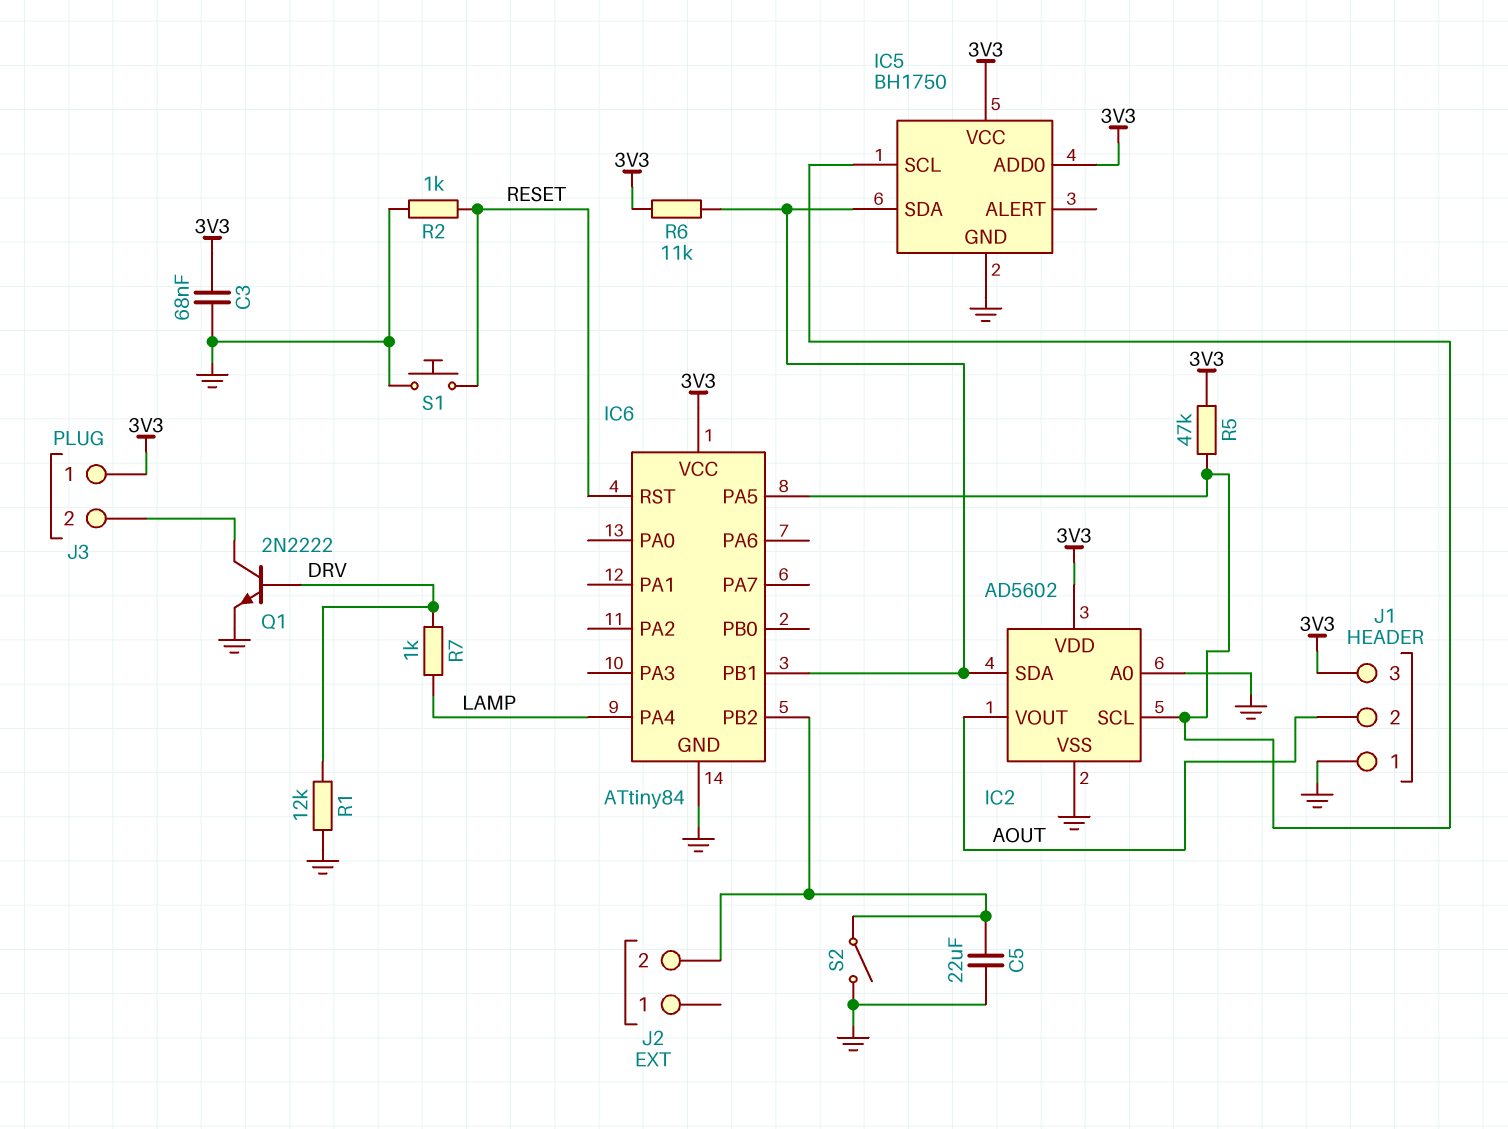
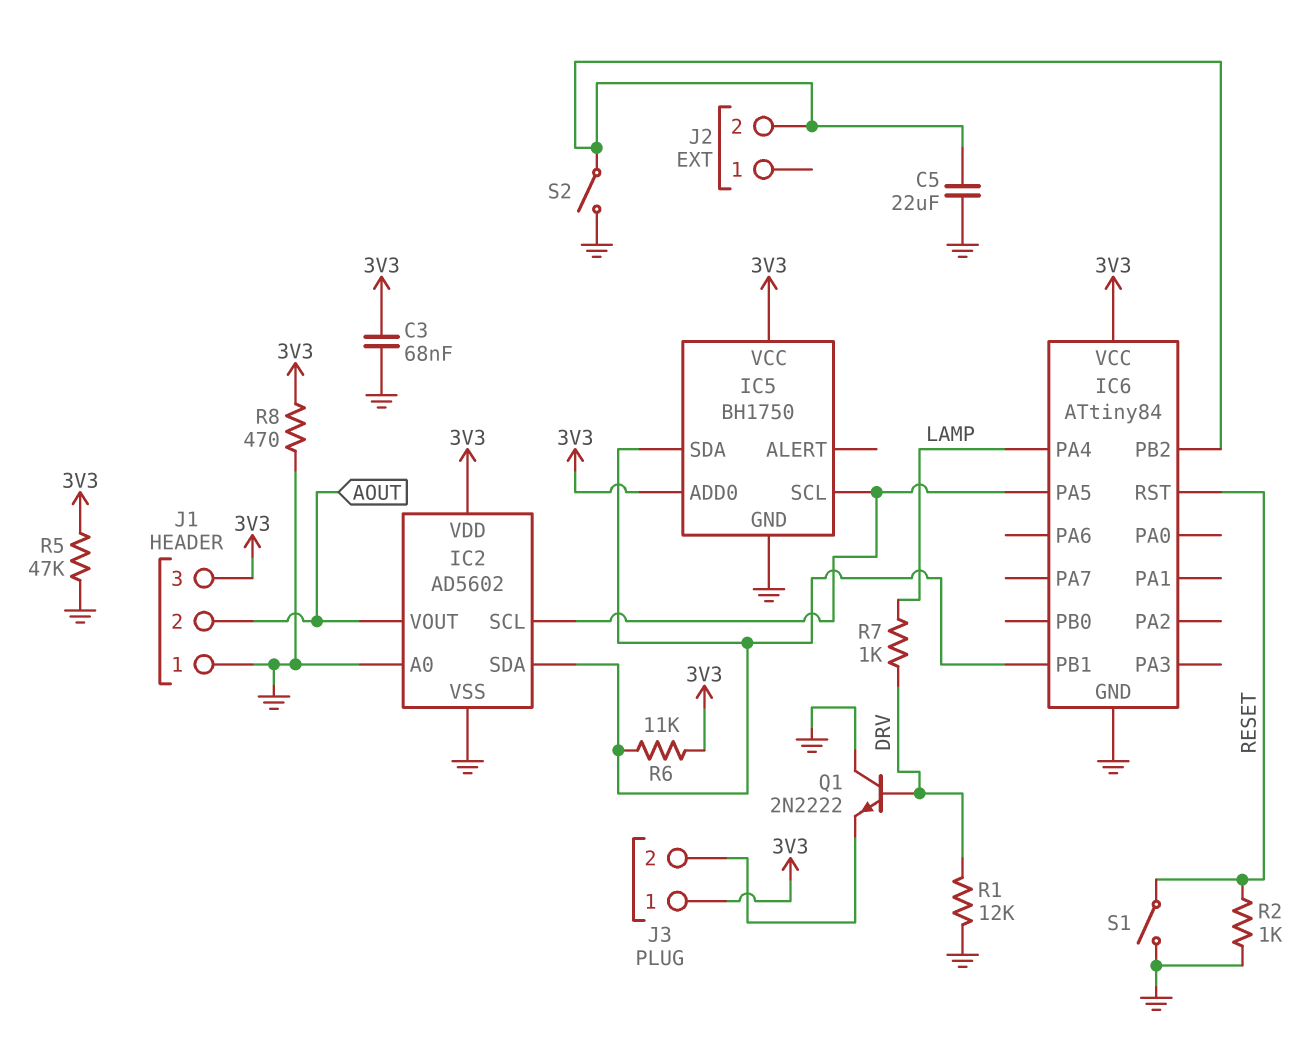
Q1: NPN 2N2222 (B DRV, C J3/2, E GND) -> NPN 2N2222 (B DRV, C GND, E J3/2)
R5: 47k (3V3, IC2/SCL) -> 47k (3V3, GND)
R8: none -> 470 (3V3, GND)
S1: button (GND, RESET) -> switch (GND, RESET)

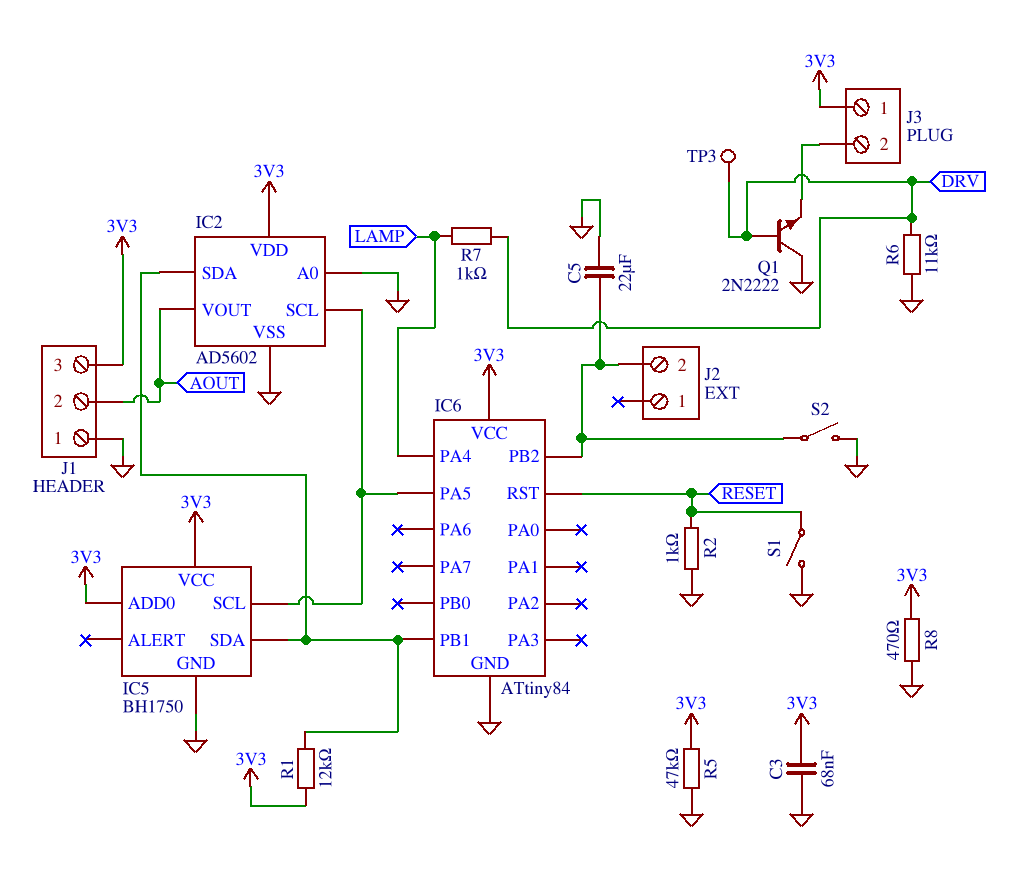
R1: 12k (DRV, GND) -> 12k (3V3, IC2/SDA)
R6: 11k (3V3, IC2/SDA) -> 11k (DRV, GND)
TP3: none -> test point (DRV)

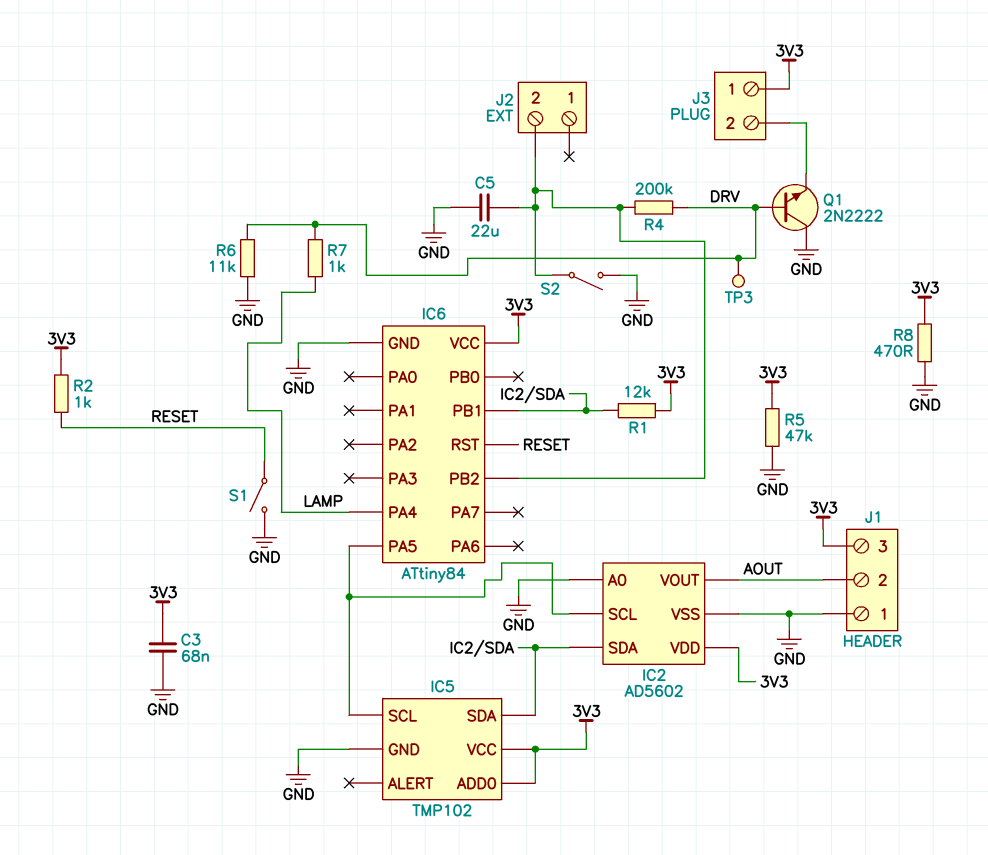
IC5: BH1750 -> TMP102
R2: 1k (GND, RESET) -> 1k (3V3, RESET)
R4: none -> 200k (DRV, IC6/PB2)

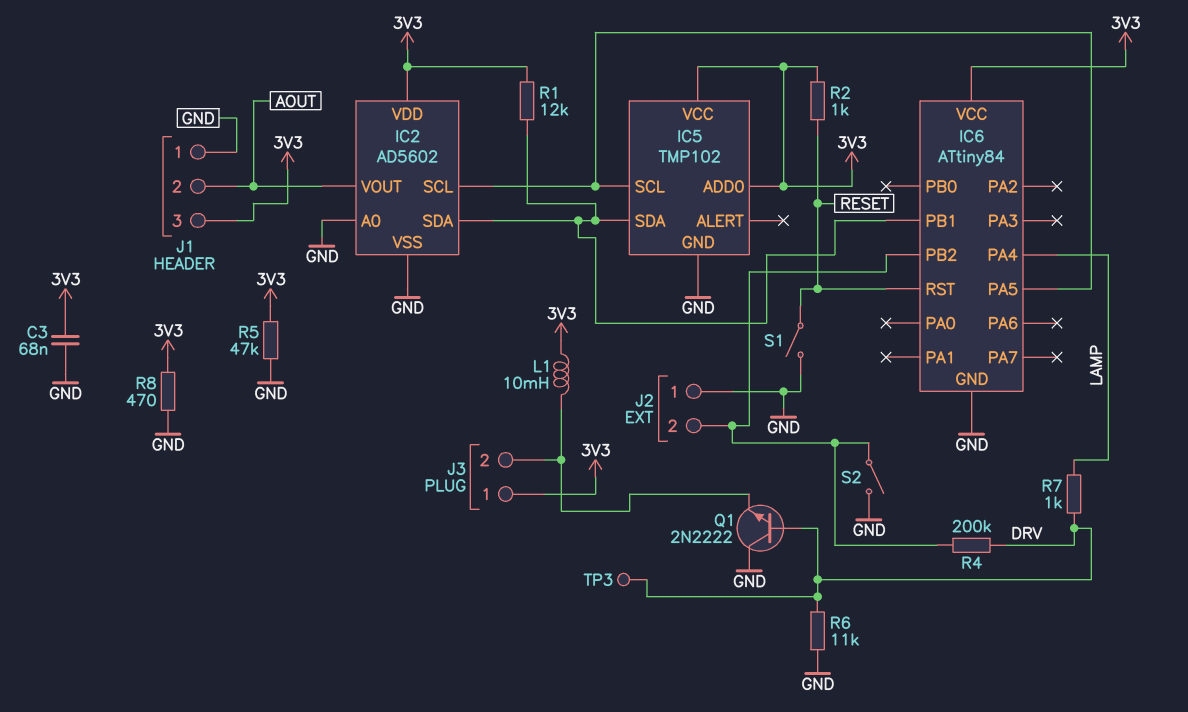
C5: 22uF (GND, IC6/PB2) -> none
J2 pin 1: none -> GND
L1: none -> 10mH (3V3, J3/2)

